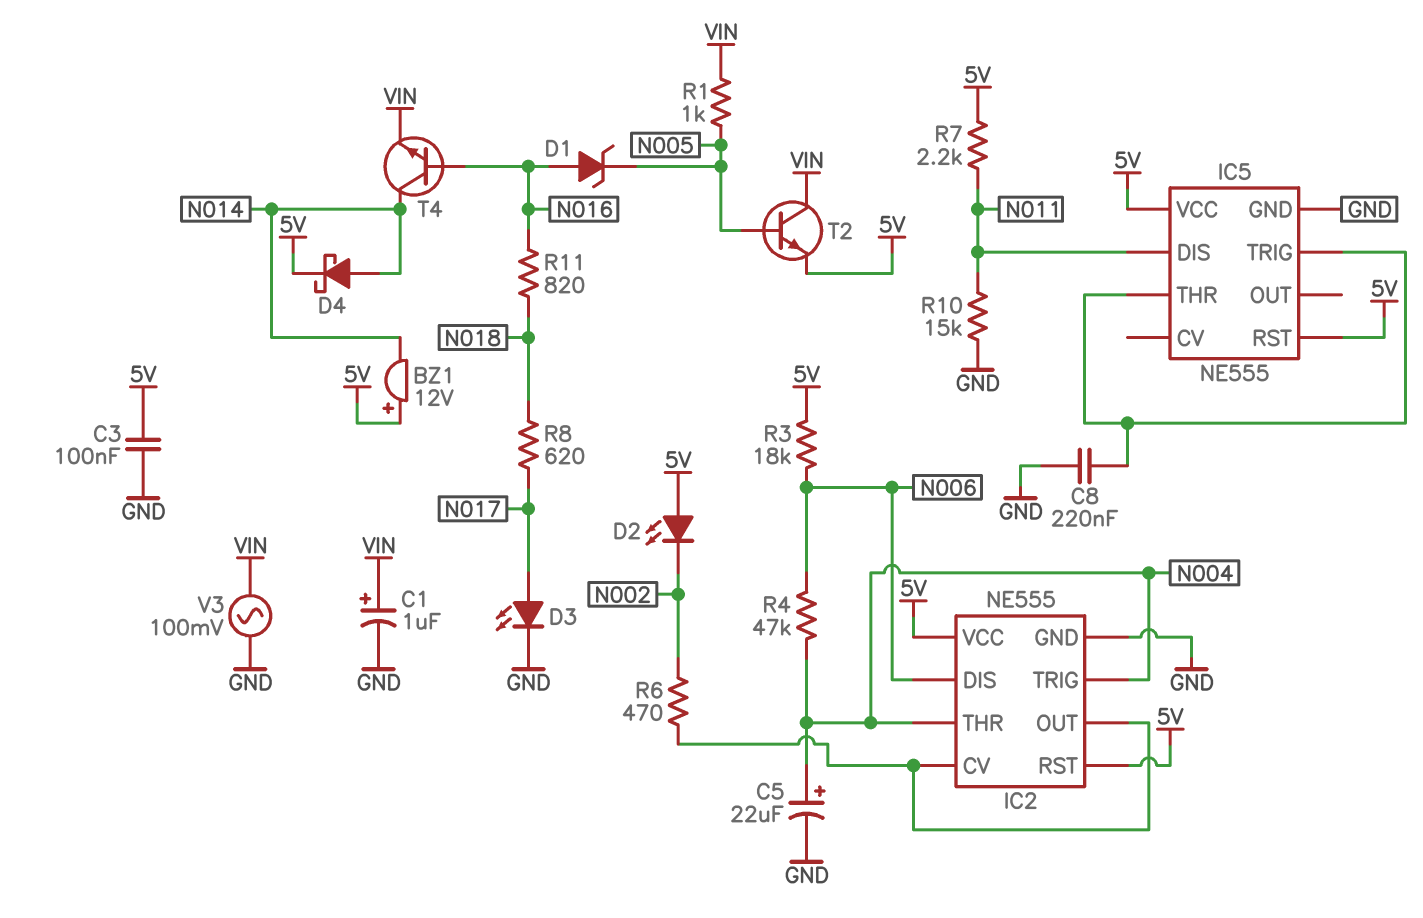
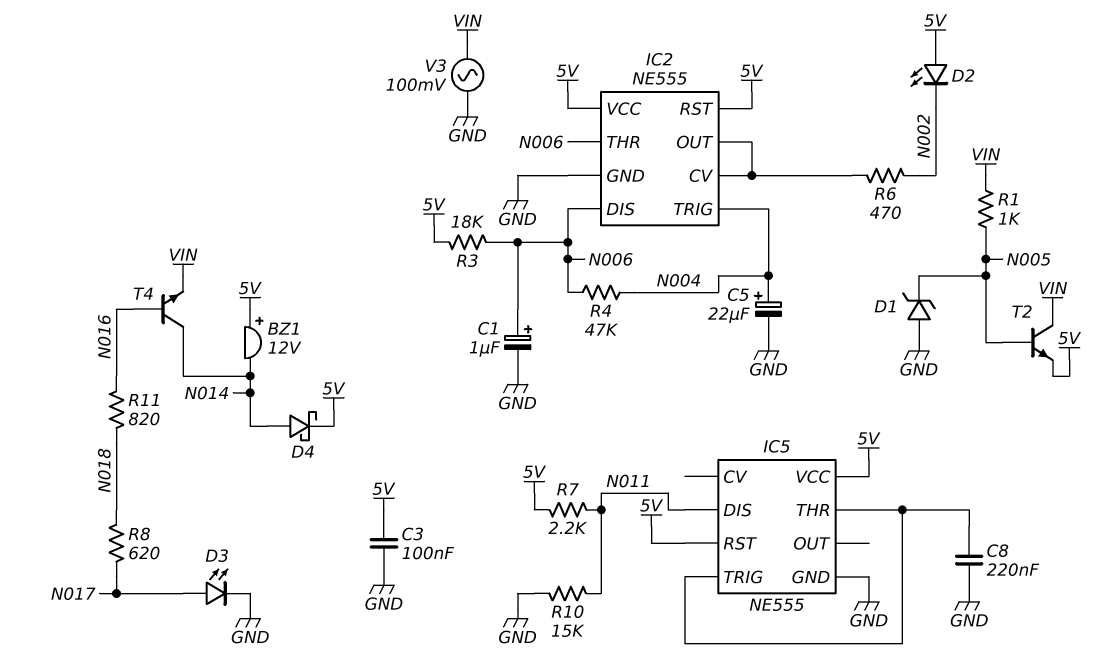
C1: 1uF (plus VIN, minus GND) -> 1uF (plus N006, minus GND)
D1: zener (A N016, K N005) -> zener (A GND, K N005)
IC2 pin THR: N004 -> N006

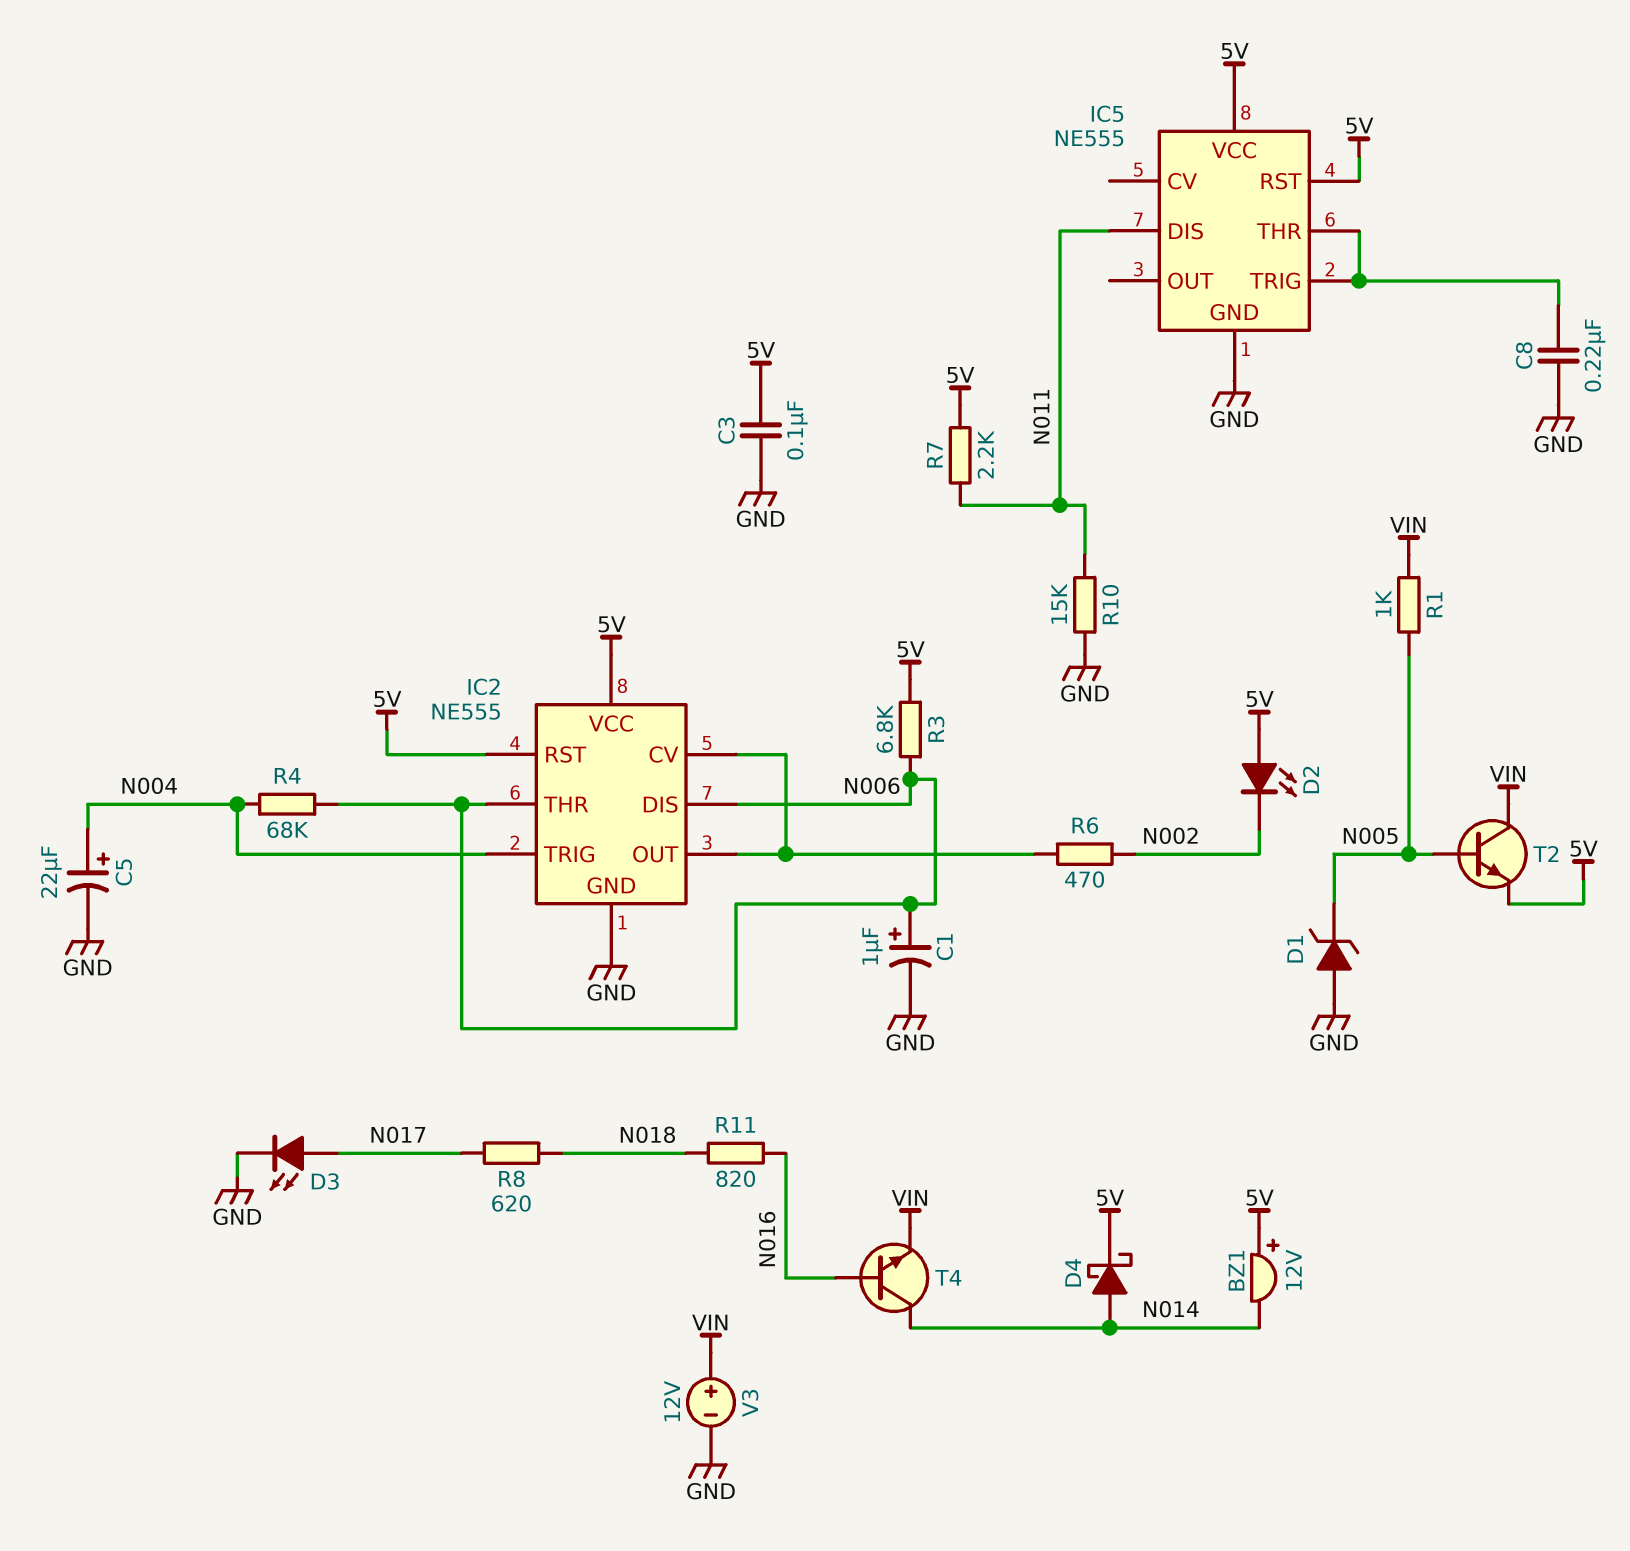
R3: 18k (5V, N006) -> 6.8k (5V, N006)
R4: 47k (N004, N006) -> 68k (N004, N006)
V3: AC 100mV (GND, VIN) -> 12V (plus VIN, minus GND)

